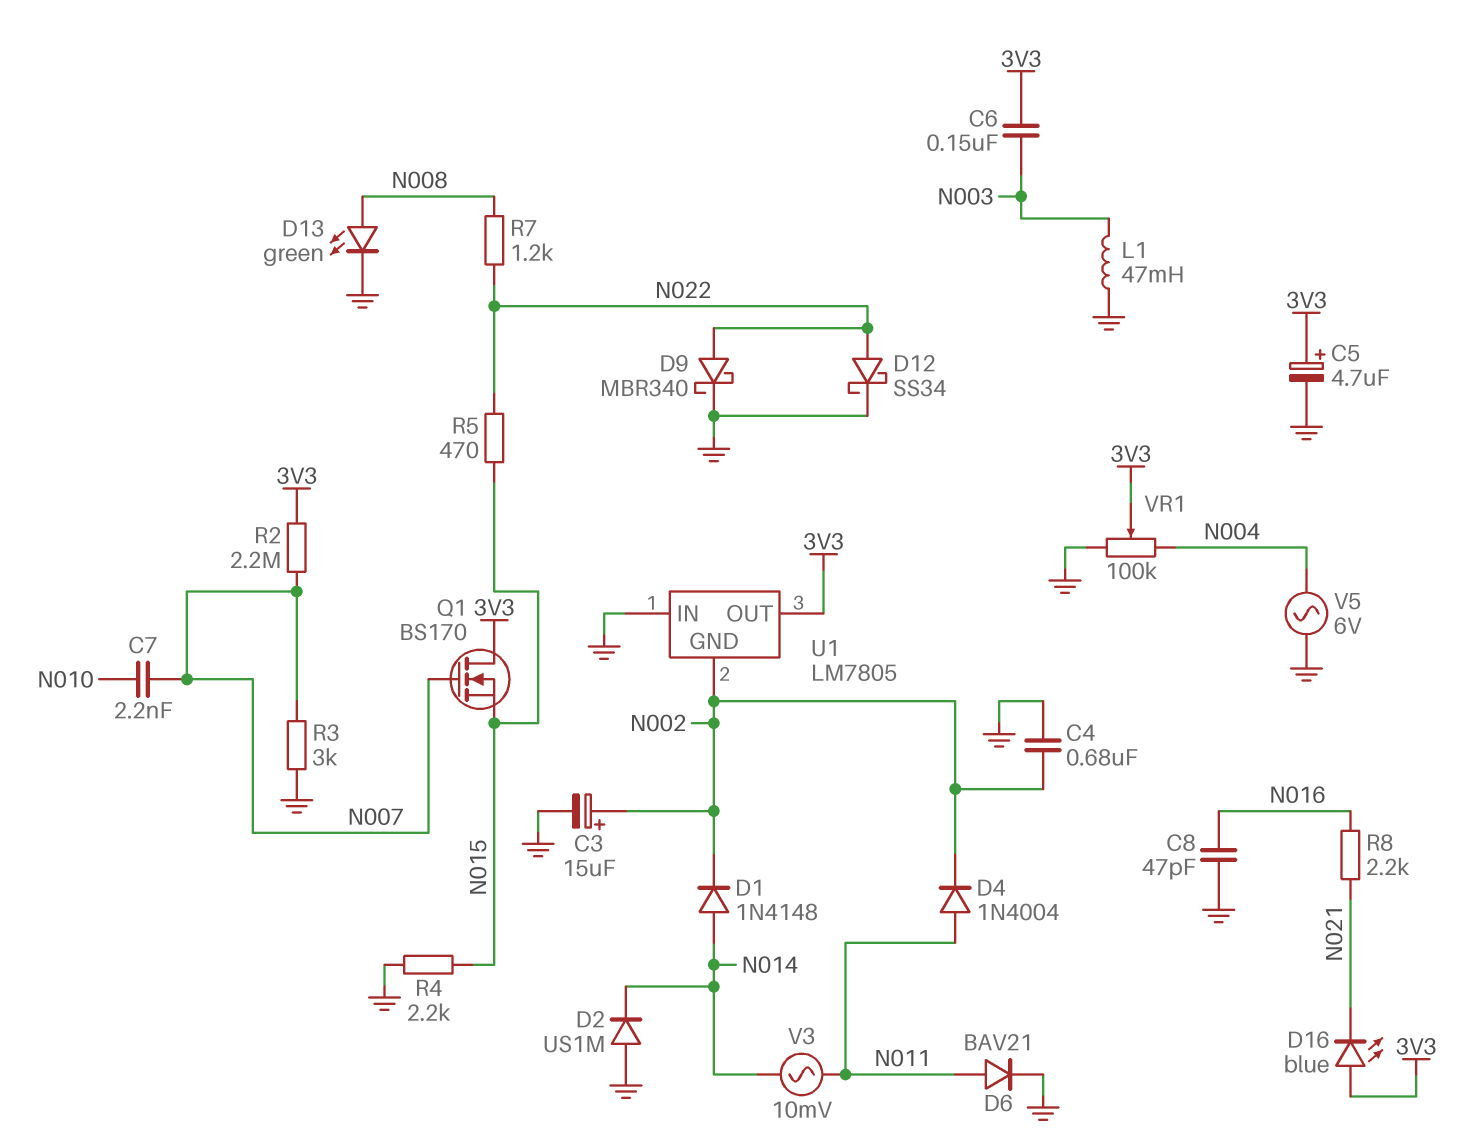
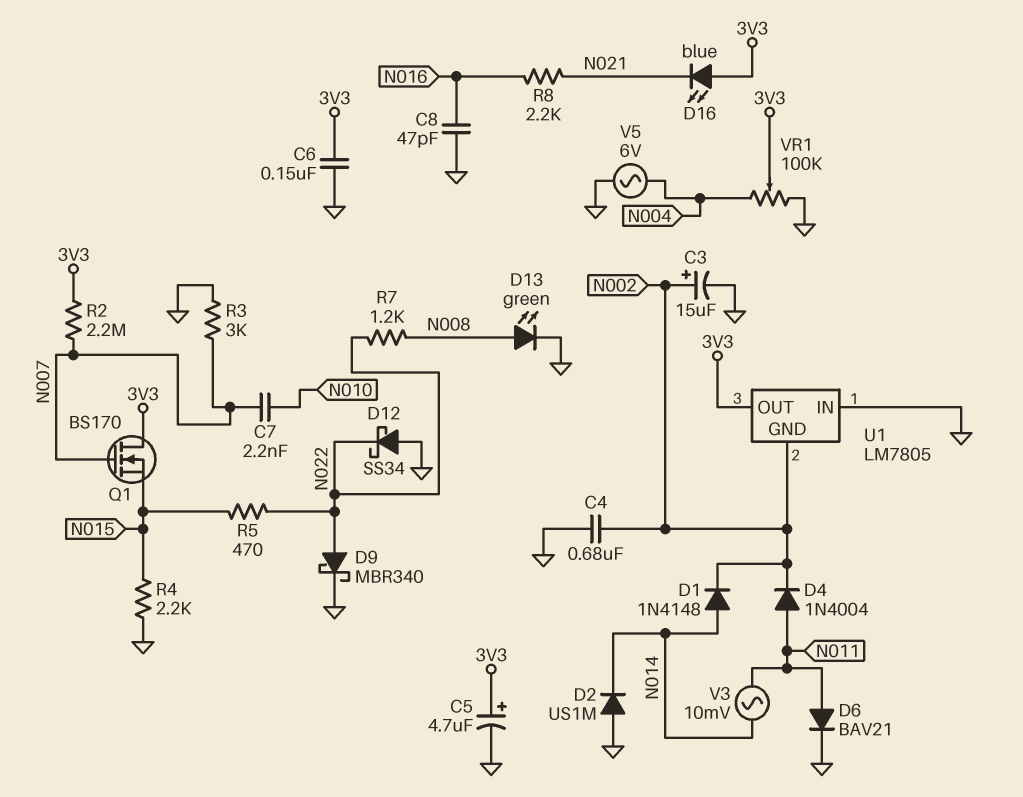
C6: 150nF (3V3, N003) -> 150nF (3V3, GND)
D12: schottky SS34 (A N022, K GND) -> schottky SS34 (A GND, K N022)
L1: 47mH (GND, N003) -> none

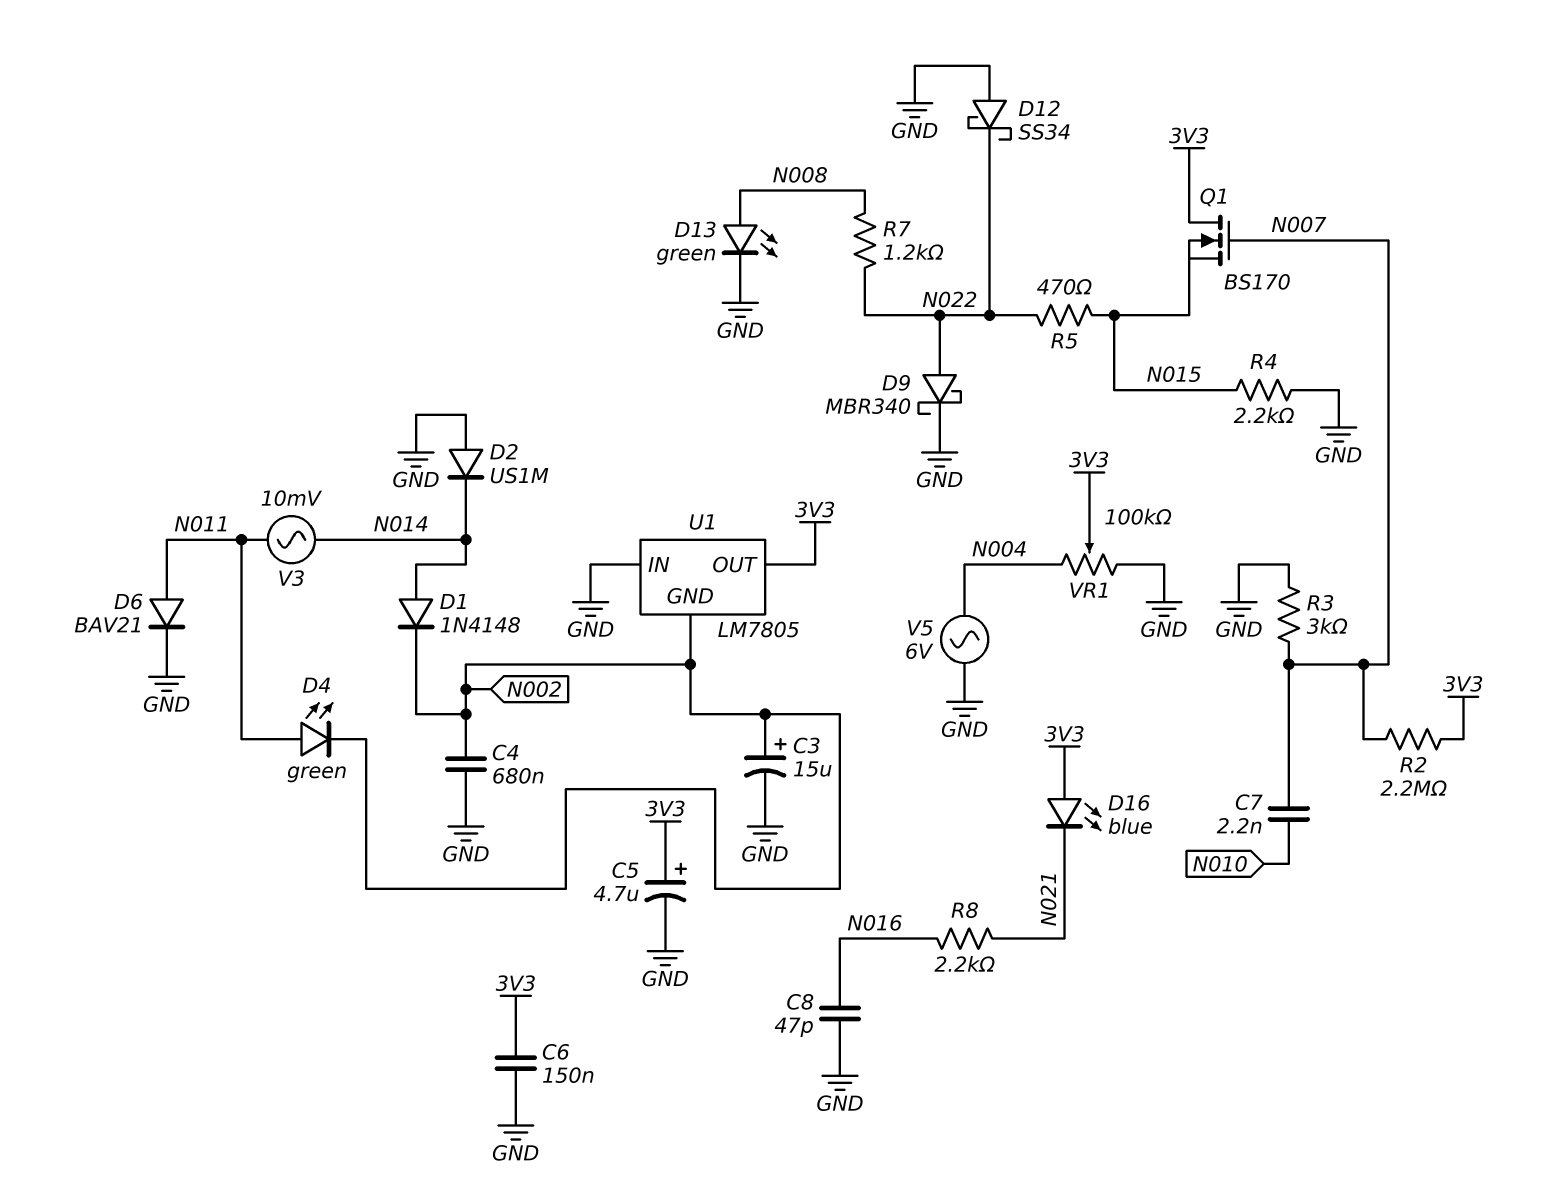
D4: diode 1N4004 (A N011, K N002) -> LED green (A N011, K N002)

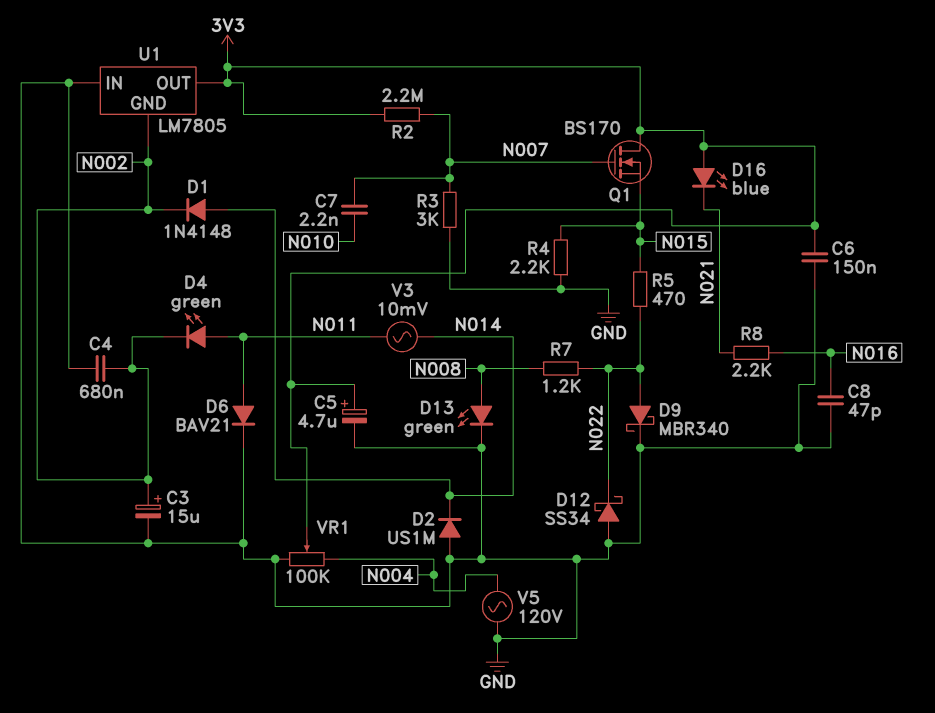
V5: AC 6V (GND, N004) -> AC 120V (GND, N004)

